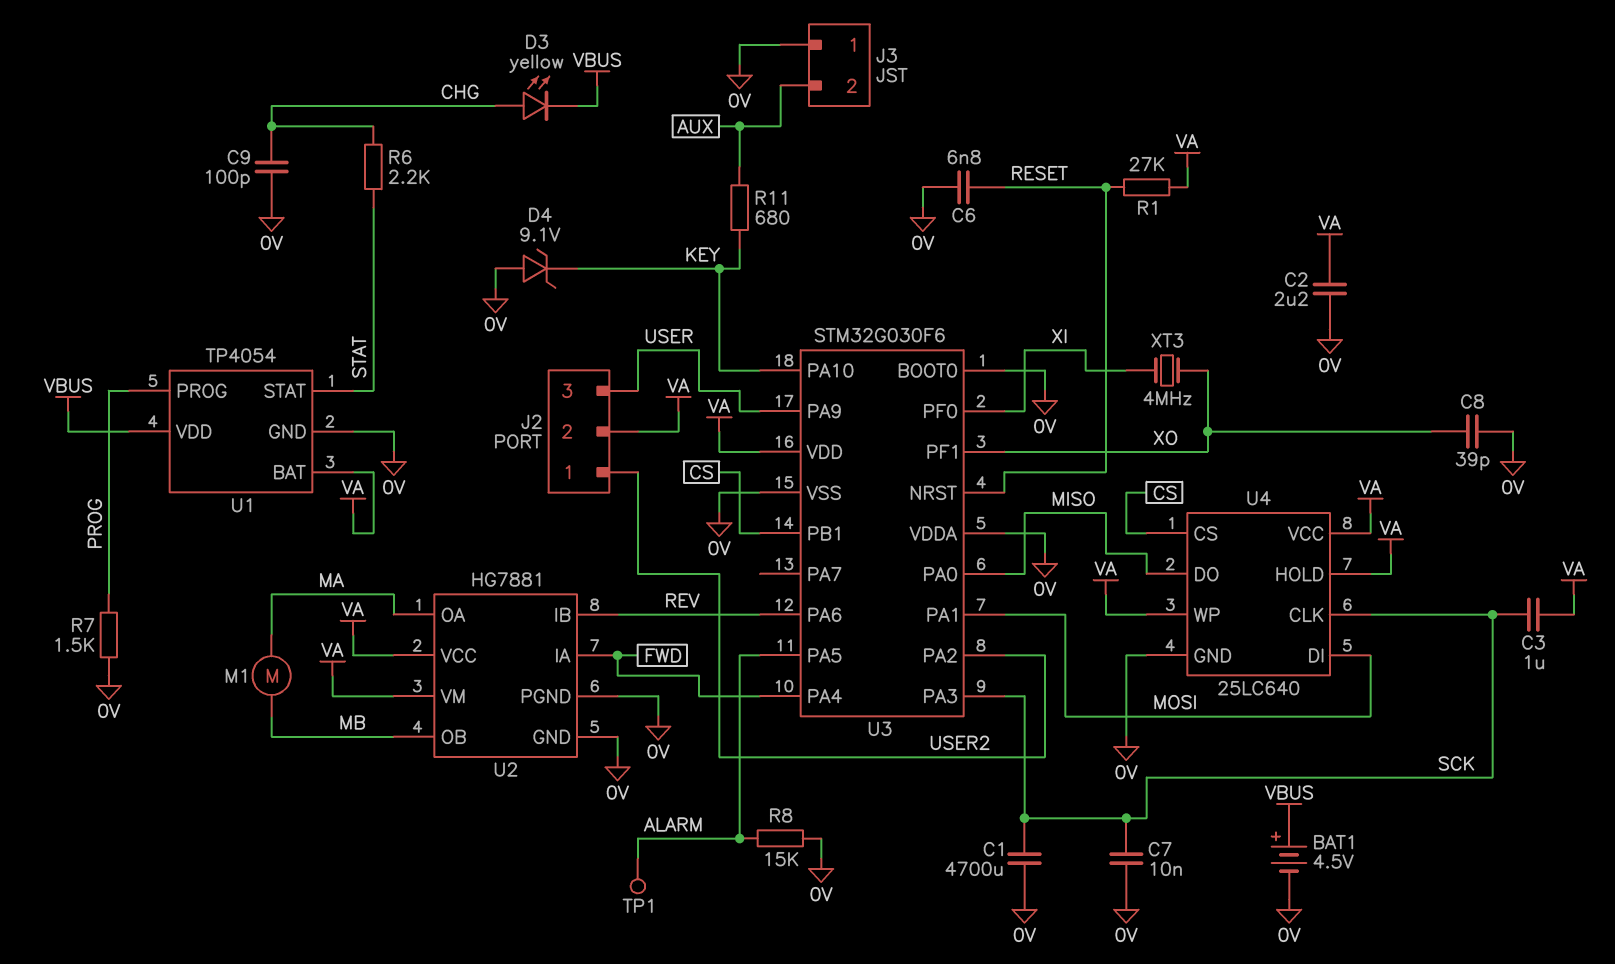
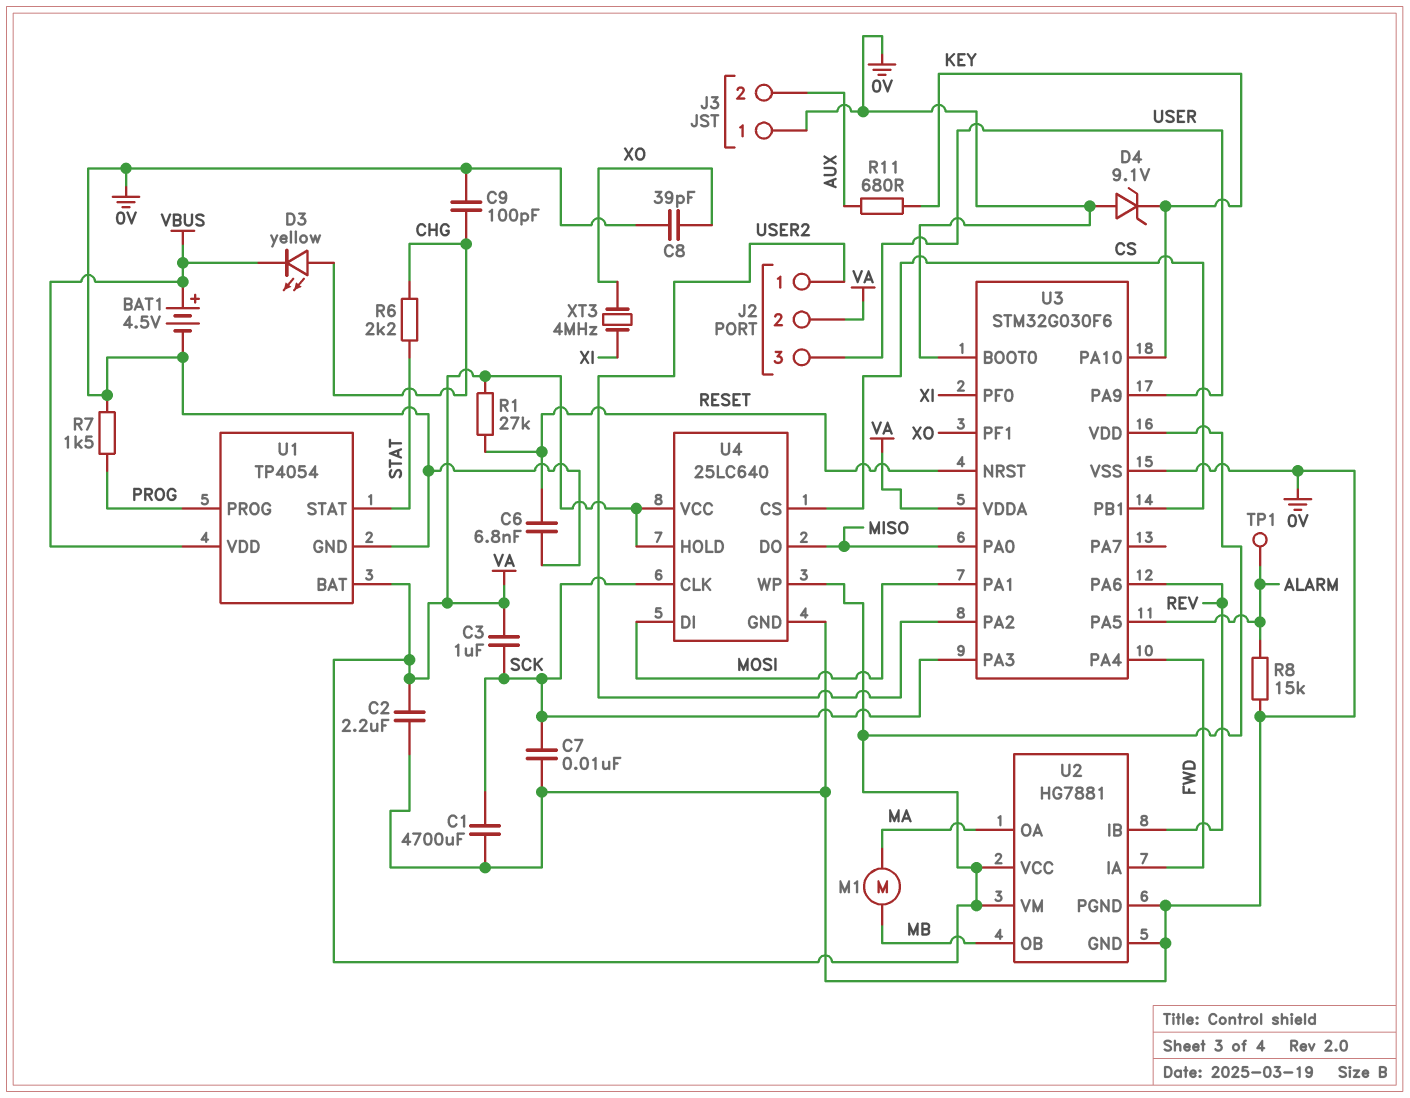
U3 pin VDDA: 0V -> VA

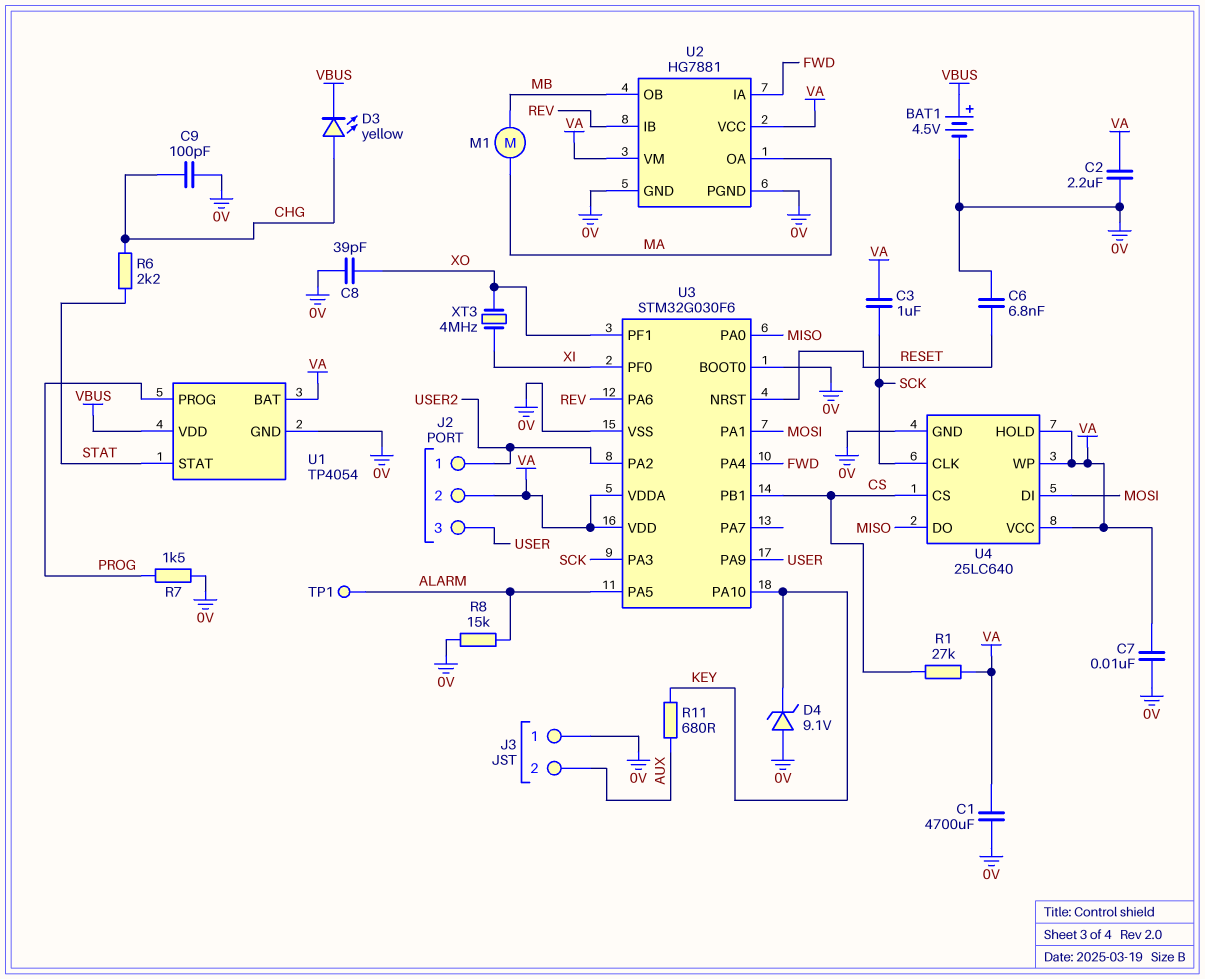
C1: 4700uF (0V, SCK) -> 4700uF (0V, VA)
C7: 10nF (0V, SCK) -> 10nF (0V, VA)
R1: 27k (RESET, VA) -> 27k (CS, VA)

